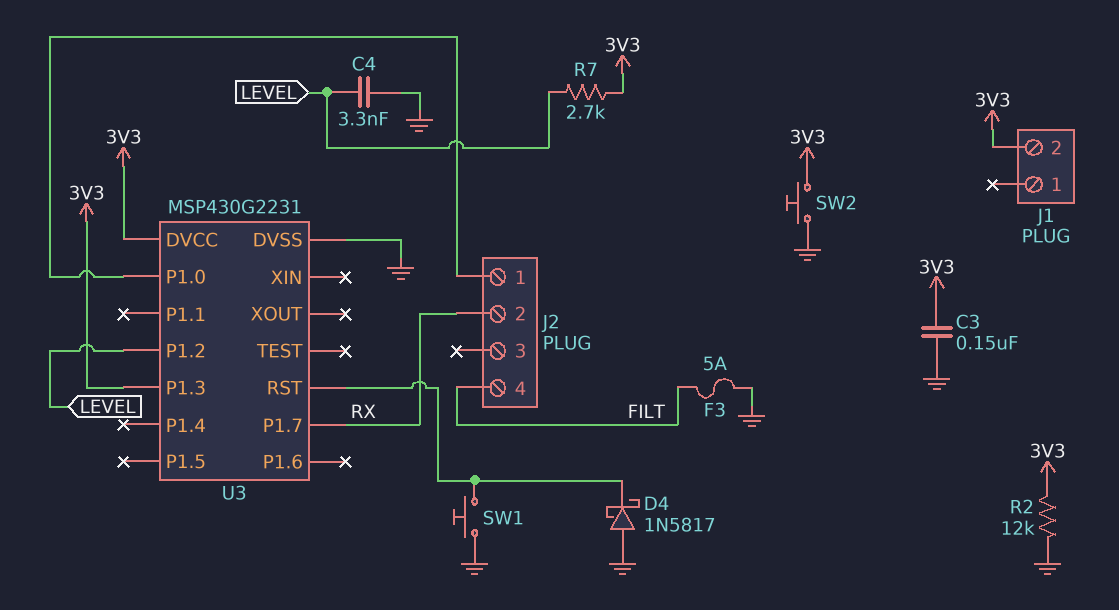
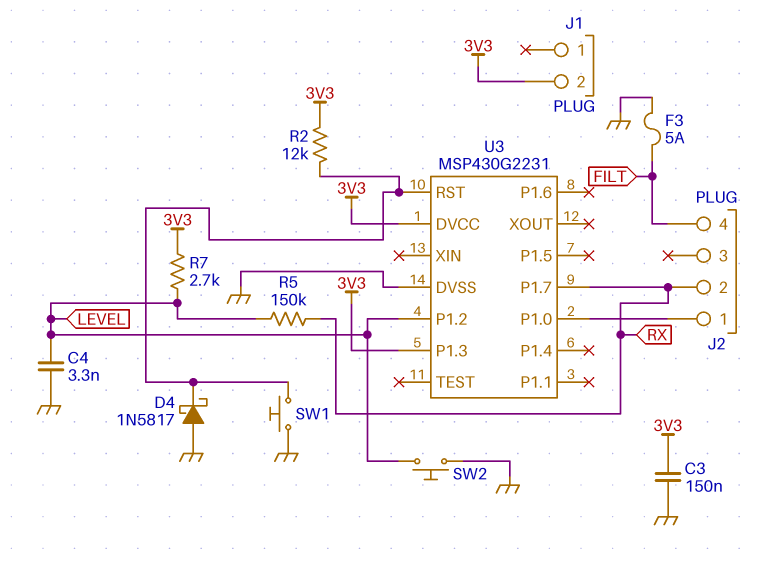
R2: 12k (3V3, GND) -> 12k (3V3, U3/RST)
R5: none -> 150k (LEVEL, RX)
SW2: button (3V3, GND) -> button (GND, LEVEL)

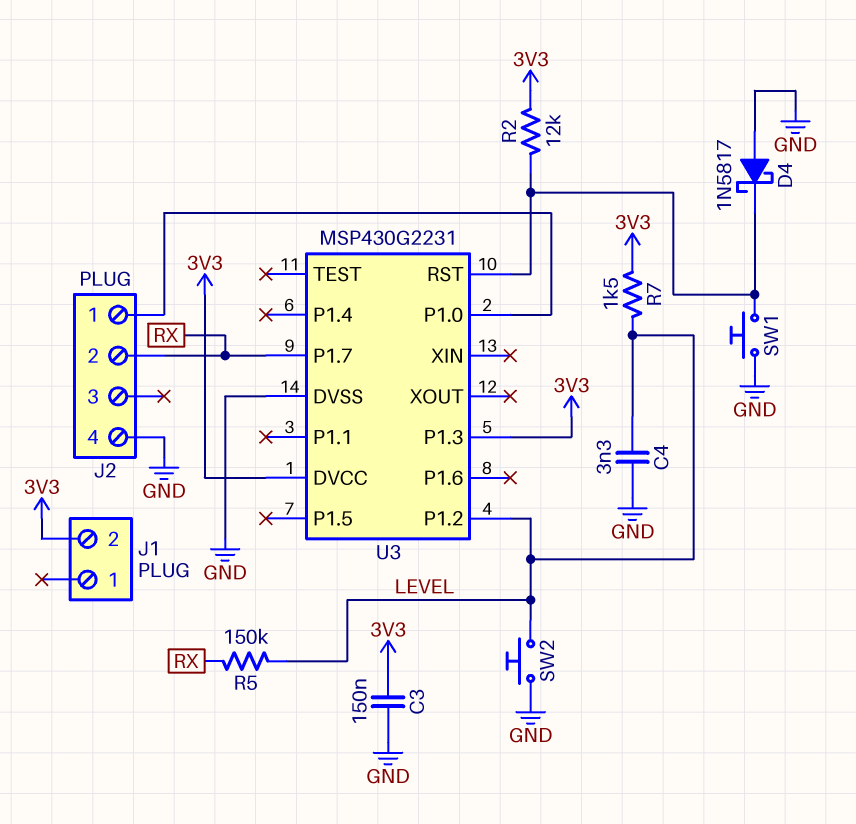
F3: 5A (FILT, GND) -> none
J2 pin 4: FILT -> GND
R7: 2.7k (3V3, LEVEL) -> 1.5k (3V3, LEVEL)

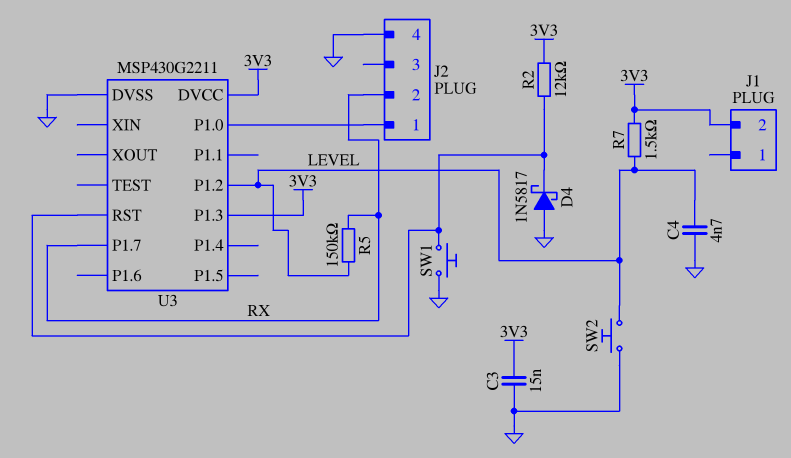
C3: 150nF (3V3, GND) -> 15nF (3V3, GND)
C4: 3.3nF (GND, LEVEL) -> 4.7nF (GND, LEVEL)
U3: MSP430G2231 -> MSP430G2211

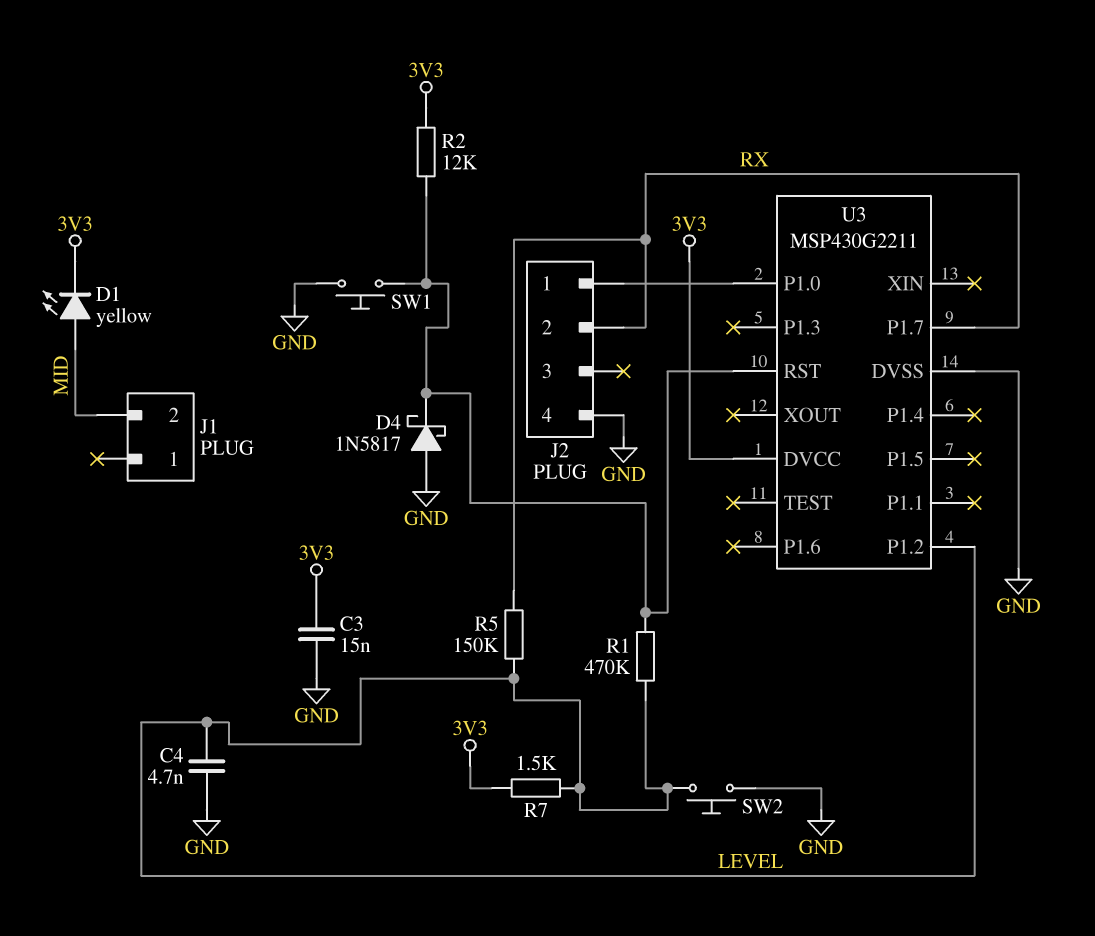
D1: none -> LED yellow (A MID, K 3V3)
J1 pin 2: 3V3 -> MID
R1: none -> 470k (LEVEL, U3/RST)
U3 pin P1.3: 3V3 -> none

